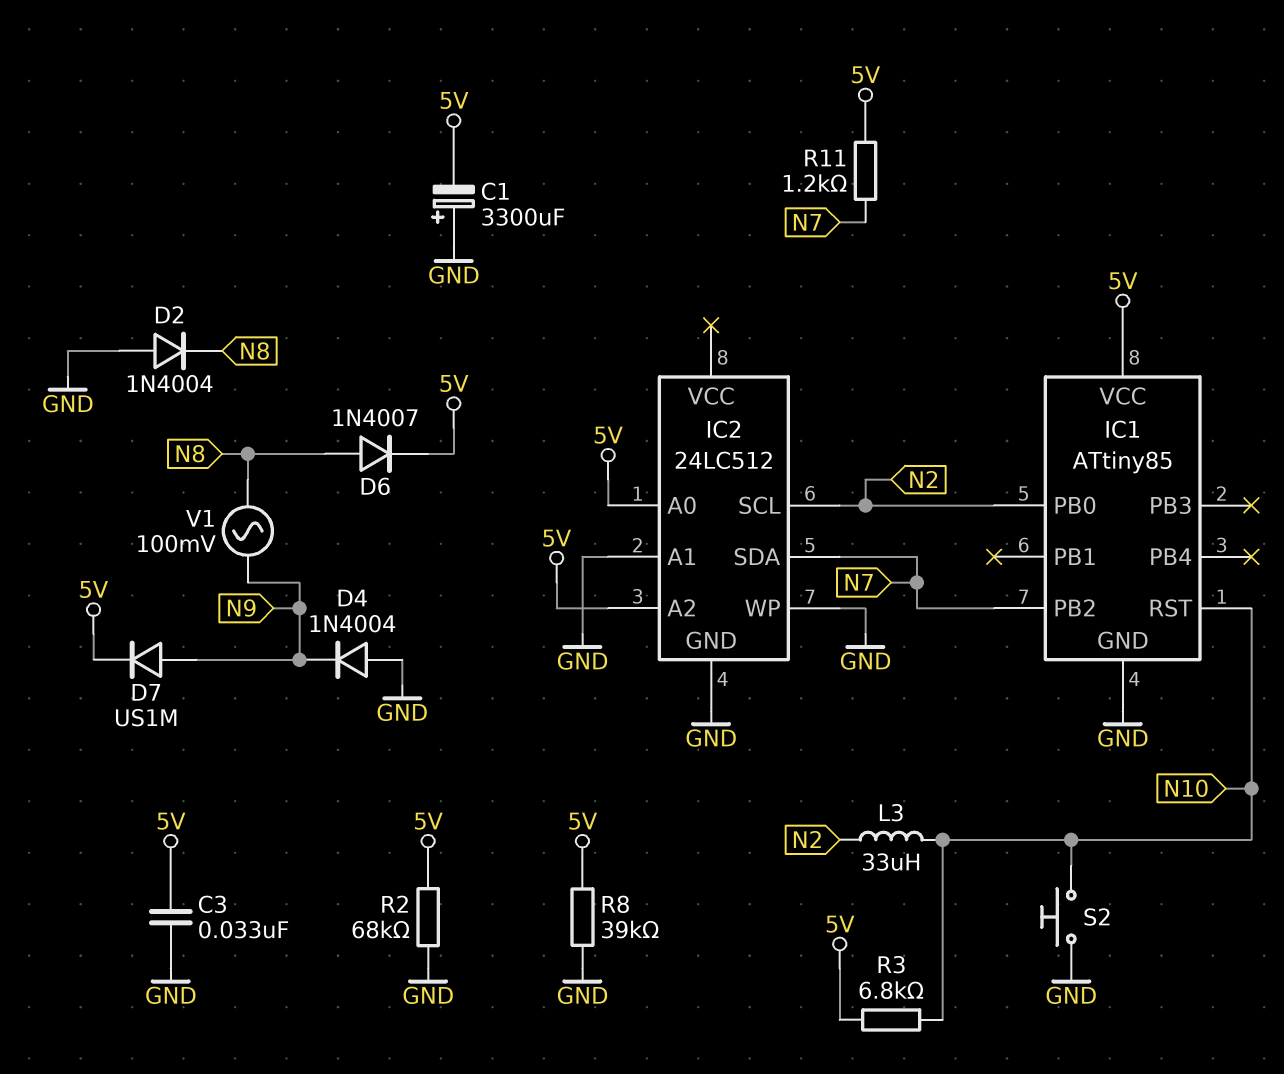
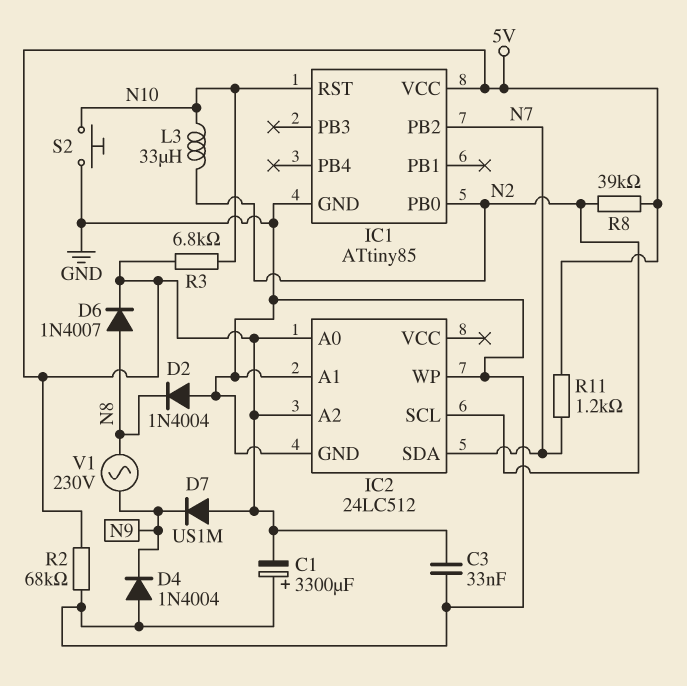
D7: diode US1M (A N9, K 5V) -> diode US1M (A 5V, K N9)
R8: 39k (5V, GND) -> 39k (5V, N2)
V1: AC 100mV (N8, N9) -> AC 230V (N8, N9)

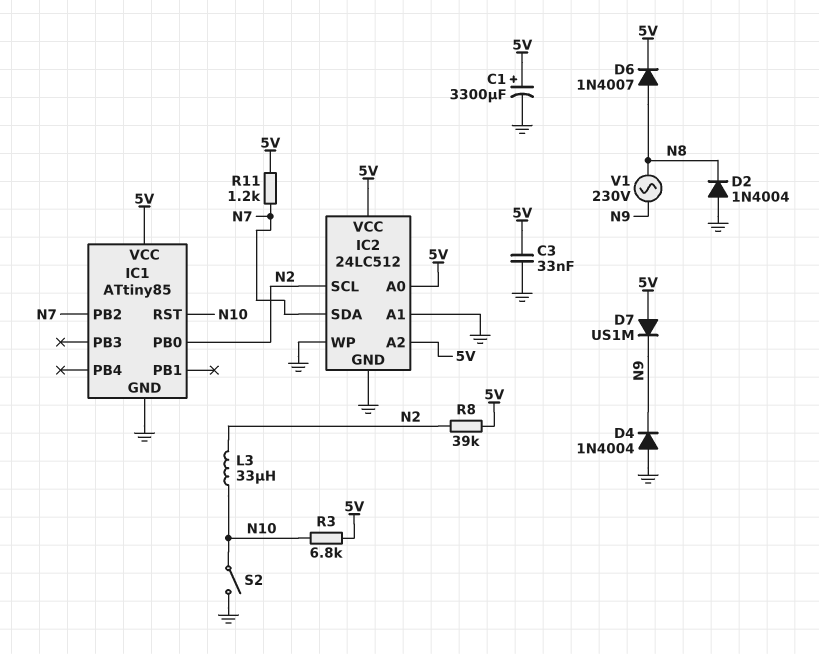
C1: 3300uF (plus GND, minus 5V) -> 3300uF (plus 5V, minus GND)
IC2 pin VCC: none -> 5V
R2: 68k (5V, GND) -> none
S2: button (GND, N10) -> switch (GND, N10)

